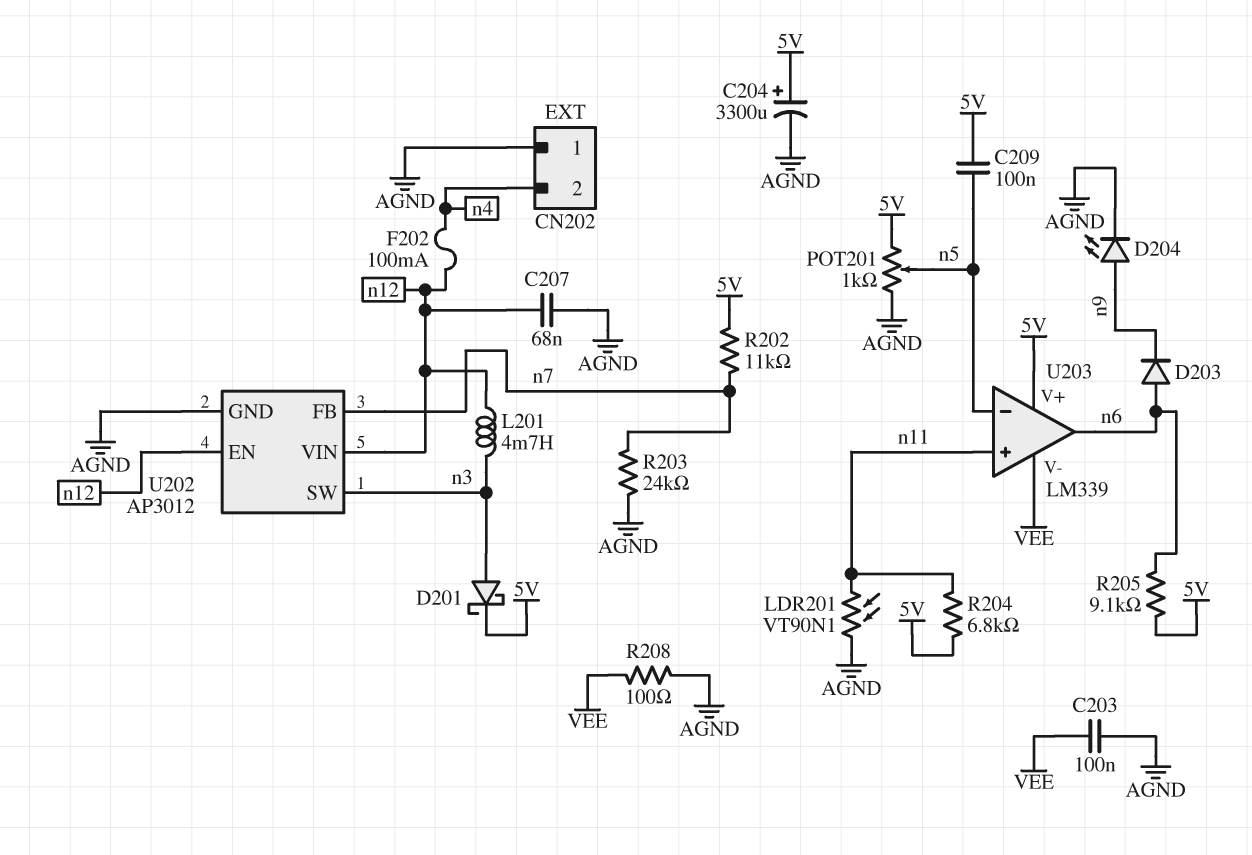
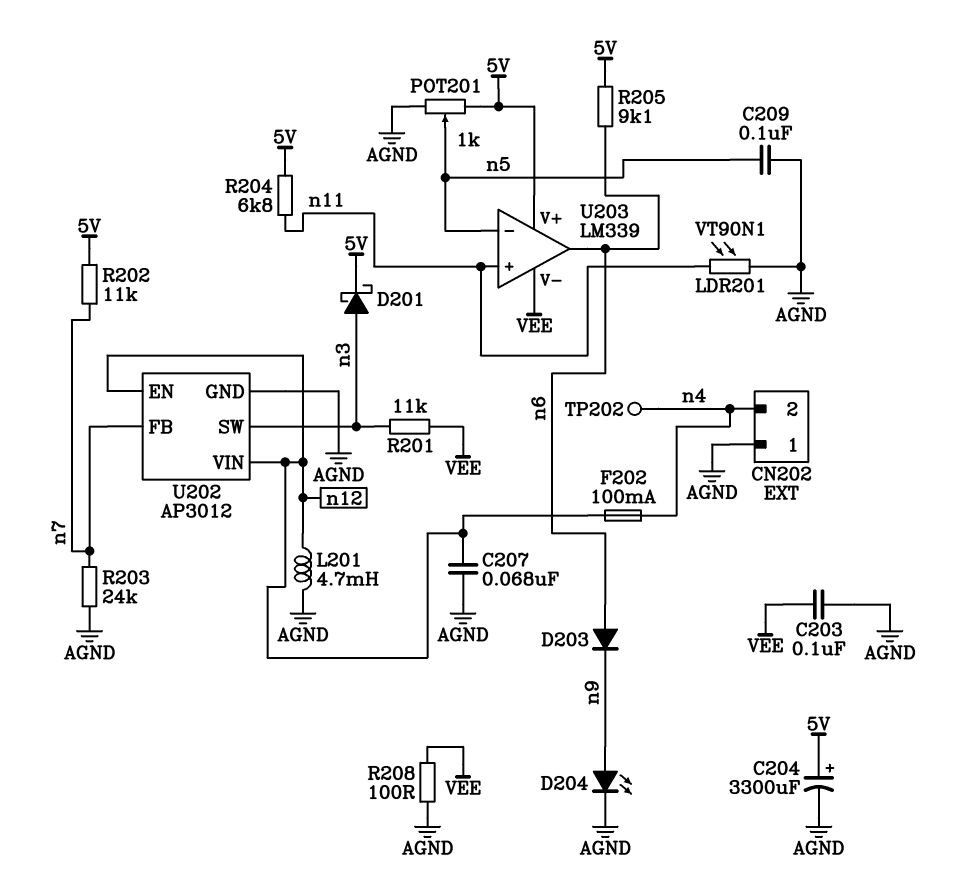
C209: 100nF (5V, n5) -> 100nF (AGND, n5)
L201: 4.7mH (n3, n12) -> 4.7mH (AGND, n12)
R201: none -> 11k (VEE, n3)
TP202: none -> test point (n4)

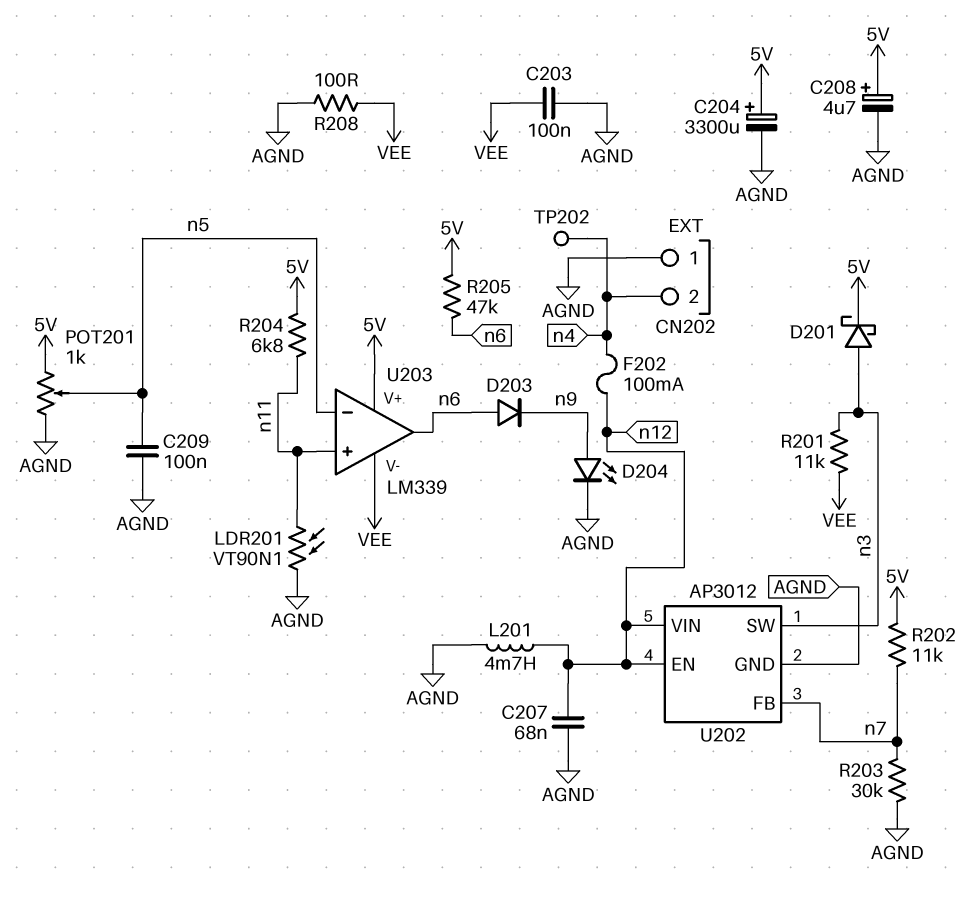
C208: none -> 4.7uF (plus 5V, minus AGND)
R203: 24k (AGND, n7) -> 30k (AGND, n7)
R205: 9.1k (5V, n6) -> 47k (5V, n6)

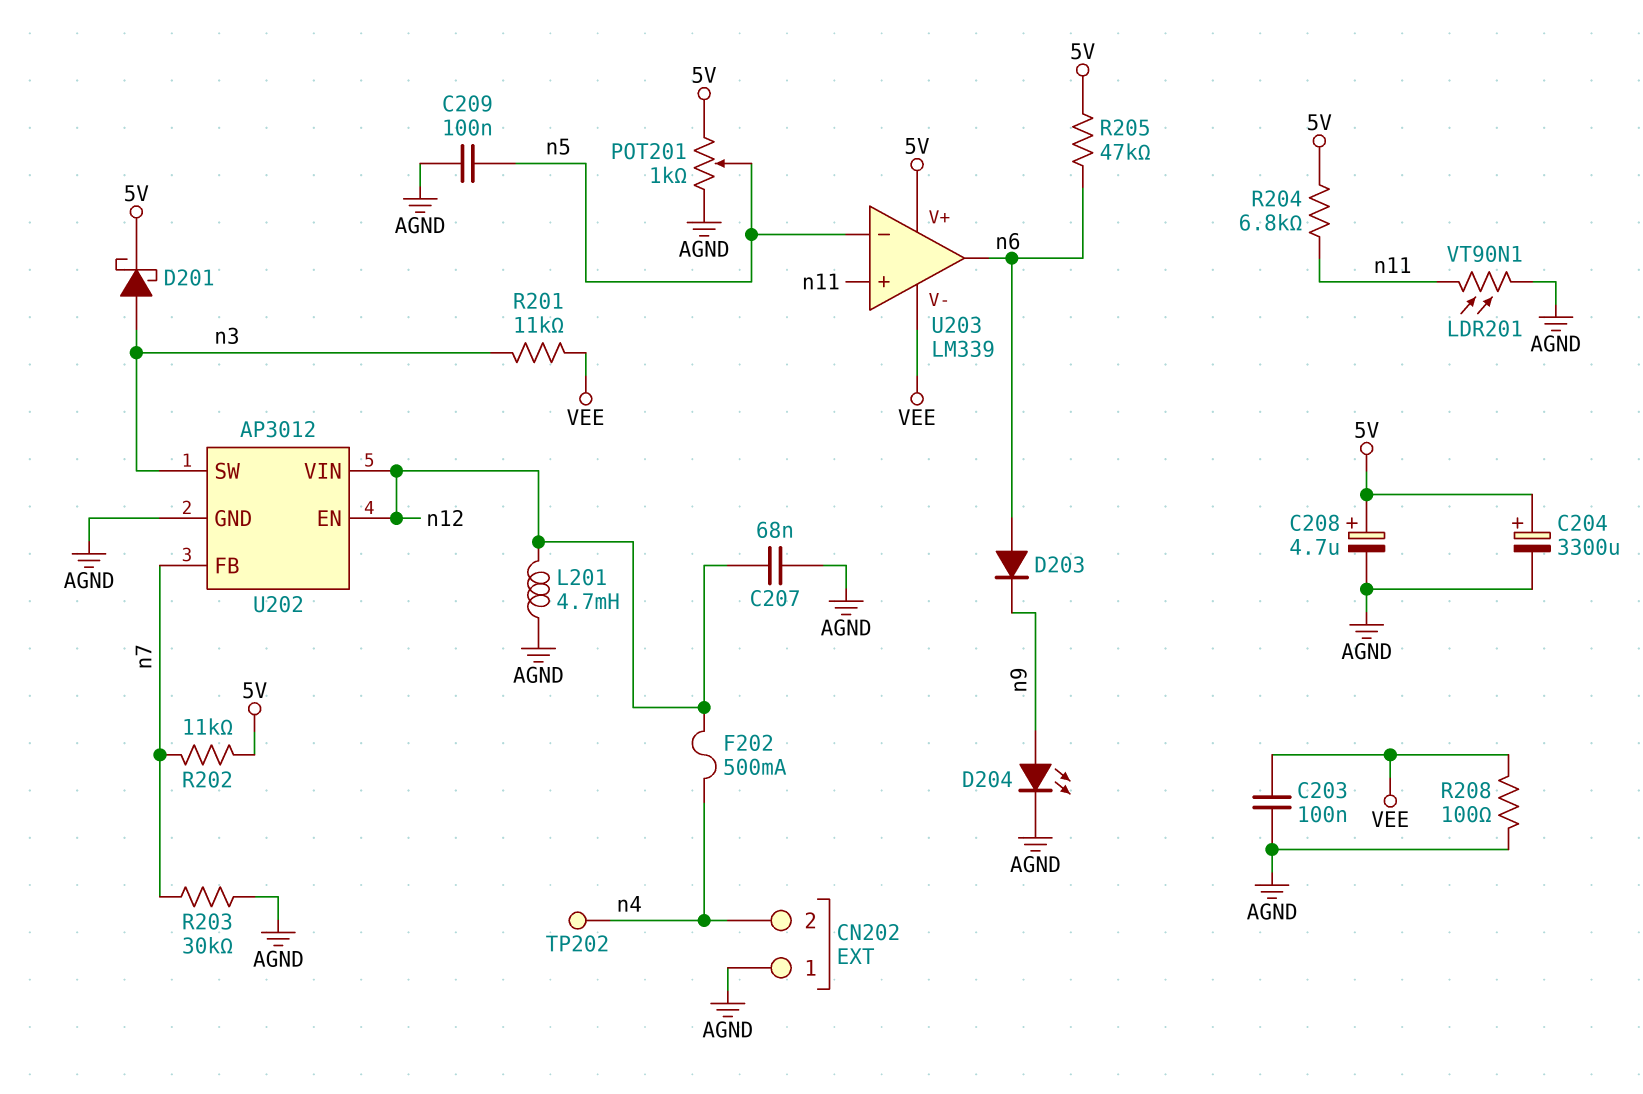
F202: 100mA (n4, n12) -> 500mA (n4, n12)

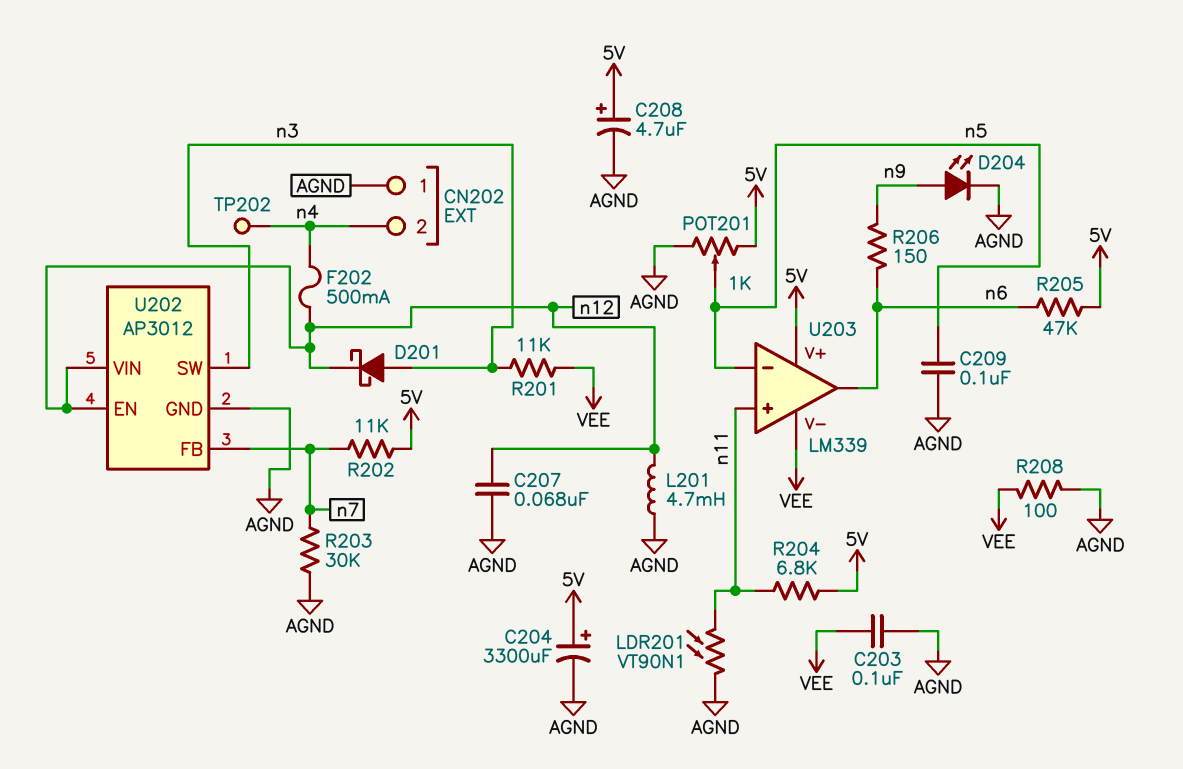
D201: schottky (A n3, K 5V) -> schottky (A n3, K n12)
D203: diode (A n6, K n9) -> none
R206: none -> 150 (n6, n9)

